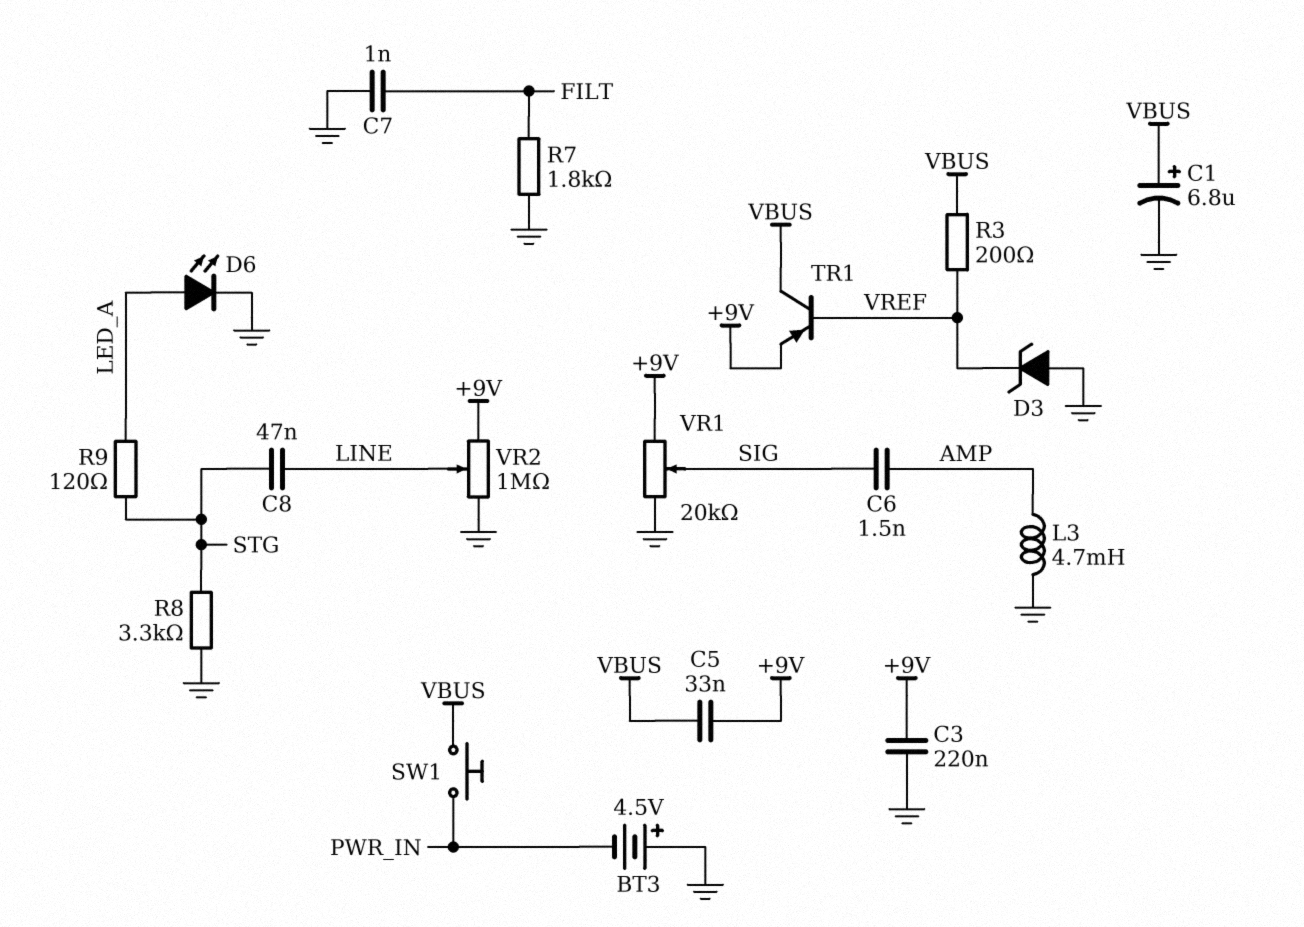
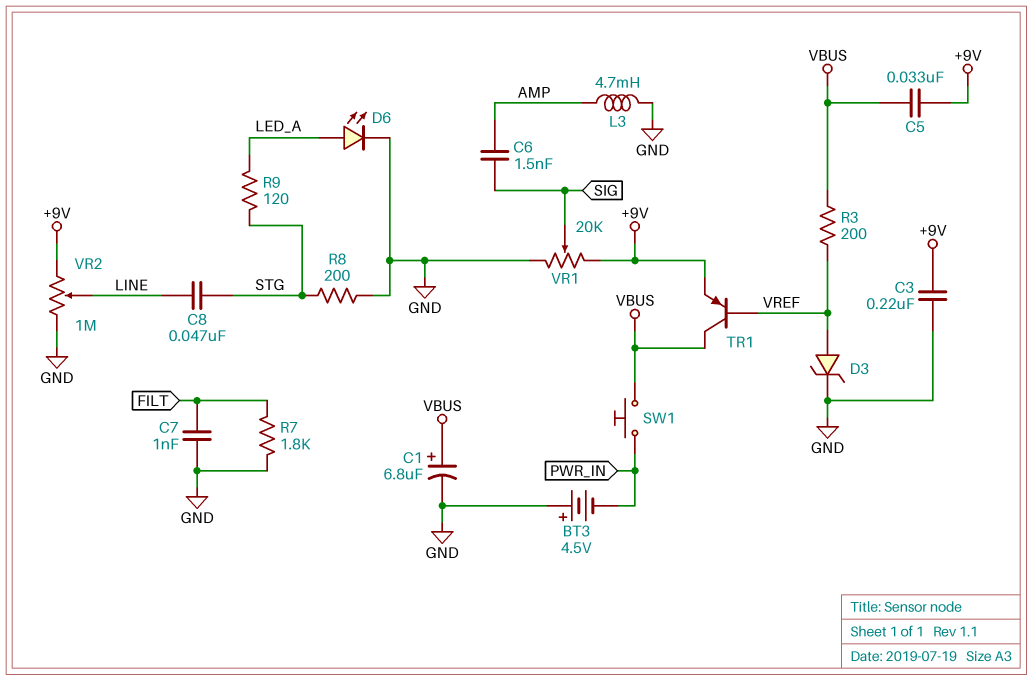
D3: zener (A GND, K VREF) -> zener (A VREF, K GND)
R8: 3.3k (GND, STG) -> 200 (GND, STG)

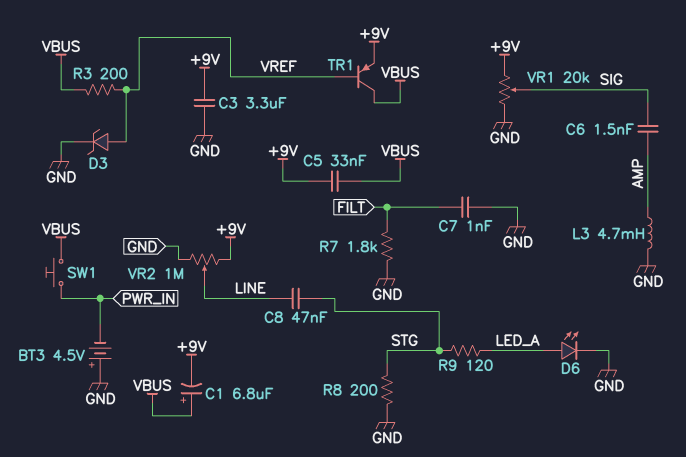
C1: 6.8uF (plus VBUS, minus GND) -> 6.8uF (plus VBUS, minus +9V)
C3: 220nF (+9V, GND) -> 3.3uF (+9V, GND)

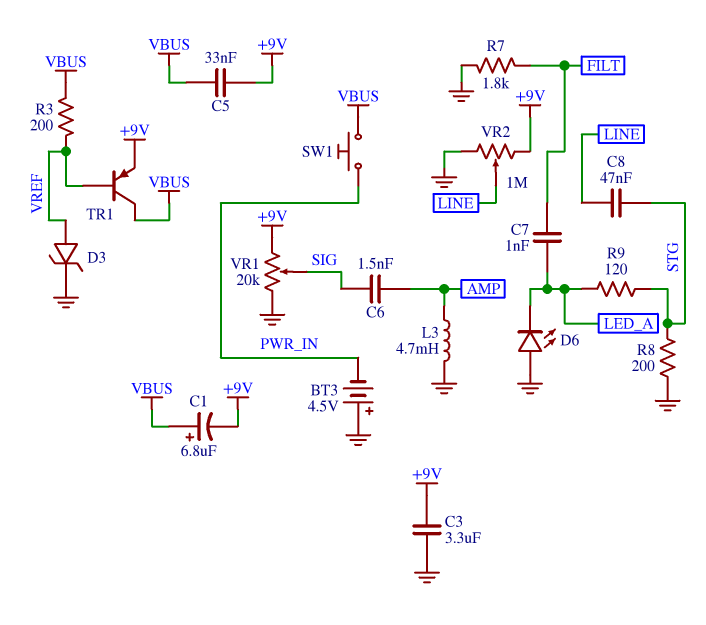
C7: 1nF (FILT, GND) -> 1nF (FILT, LED_A)
D6: LED (A LED_A, K GND) -> LED (A GND, K LED_A)

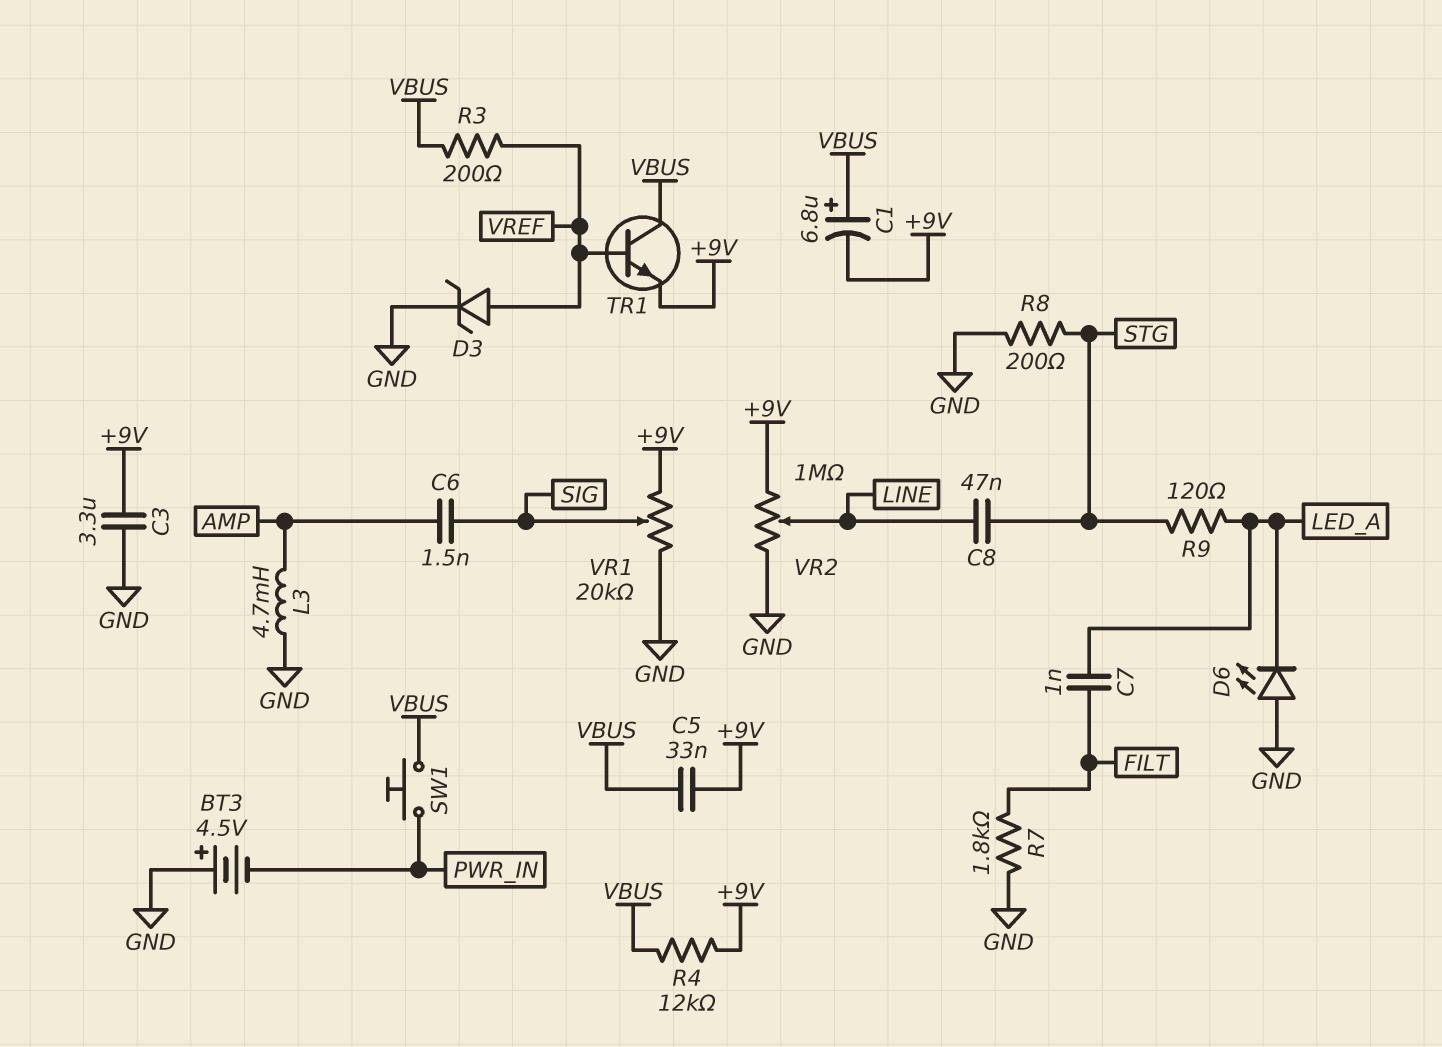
R4: none -> 12k (+9V, VBUS)
TR1: PNP (B VREF, C VBUS, E +9V) -> NPN (B VREF, C VBUS, E +9V)

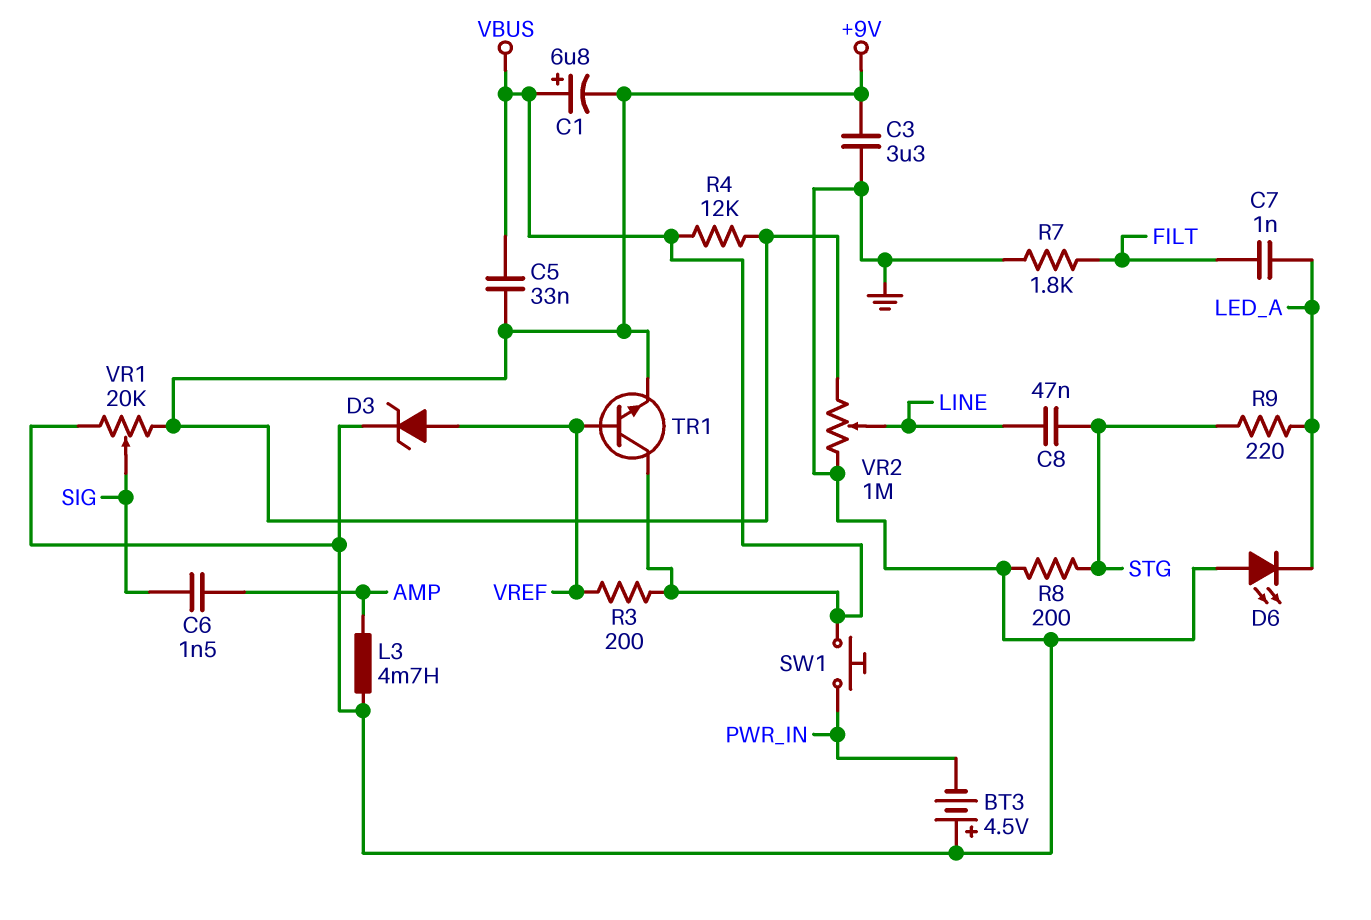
R9: 120 (LED_A, STG) -> 220 (LED_A, STG)

